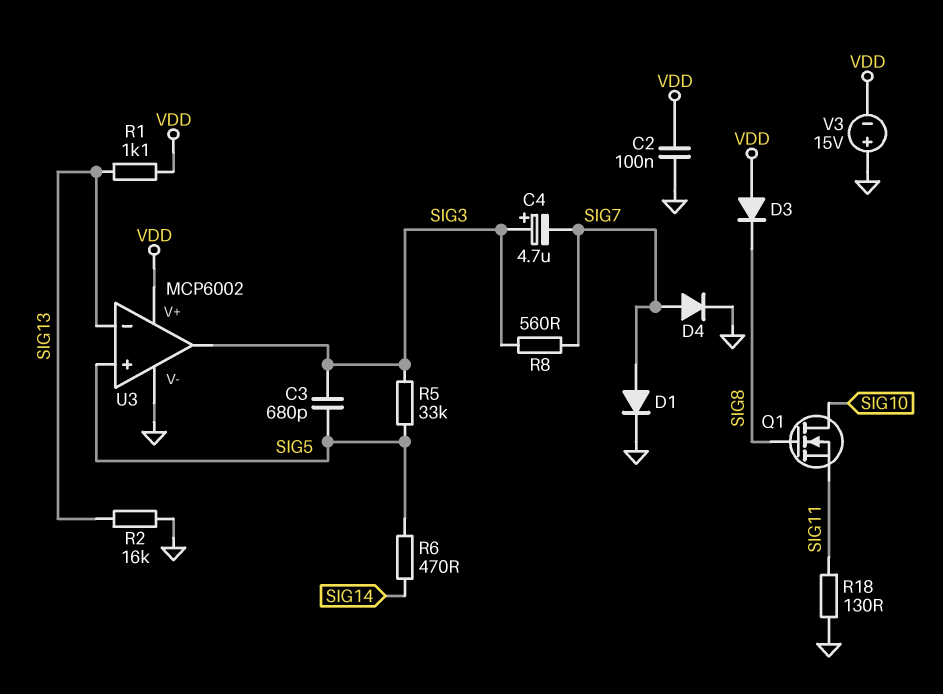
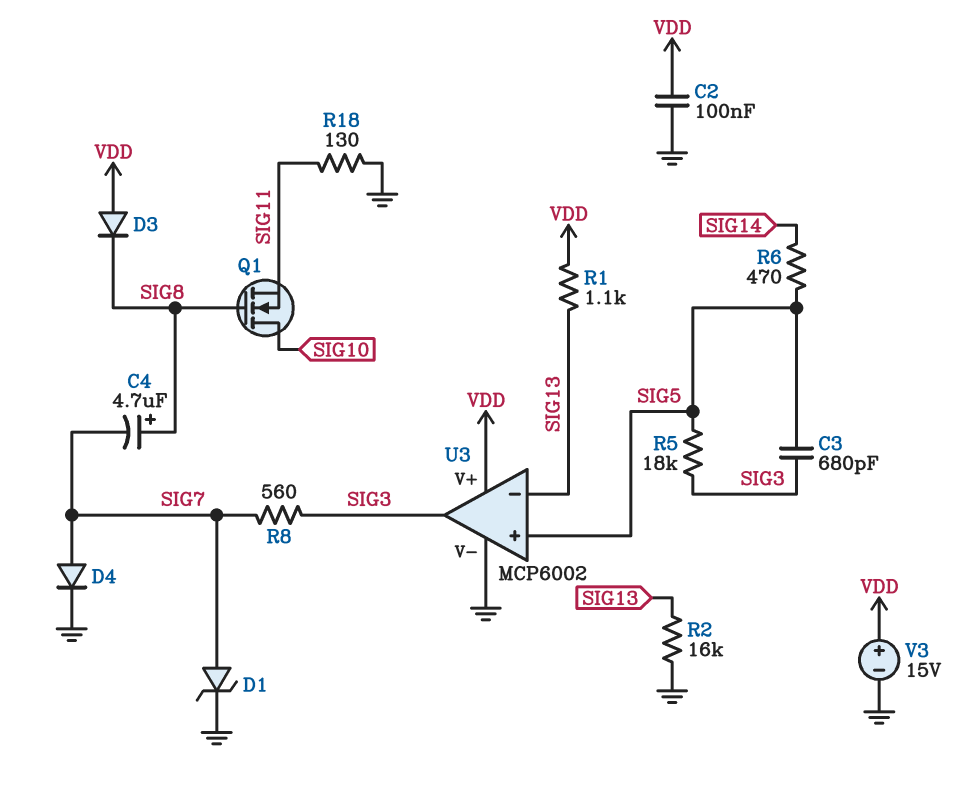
C4: 4.7uF (plus SIG3, minus SIG7) -> 4.7uF (plus SIG8, minus SIG7)
D1: diode (A SIG7, K GND) -> zener (A SIG7, K GND)
R5: 33k (SIG3, SIG5) -> 18k (SIG3, SIG5)
V3: 15V (plus GND, minus VDD) -> 15V (plus VDD, minus GND)

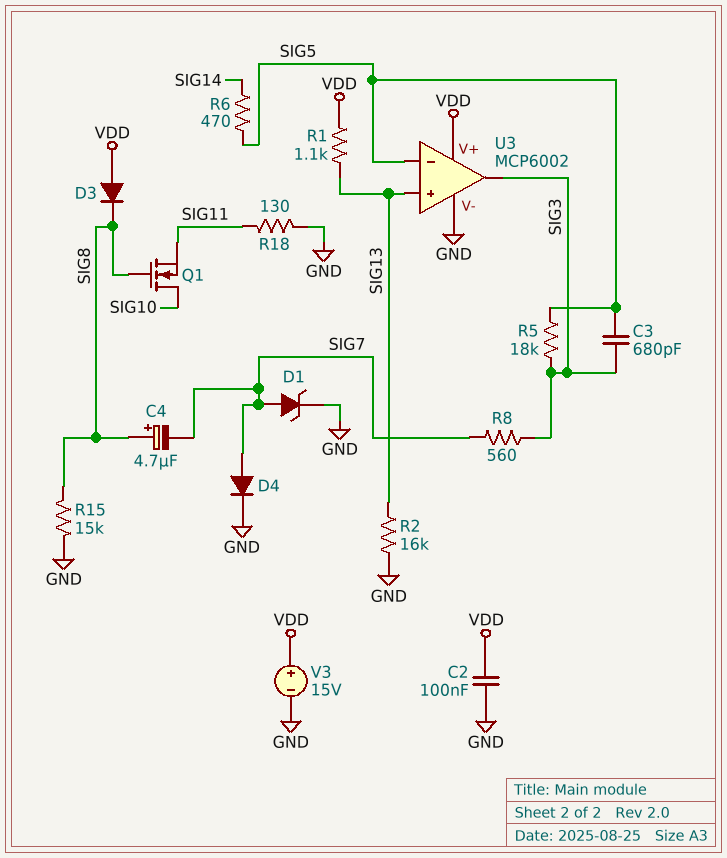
R15: none -> 15k (GND, SIG8)
U3 pin in+: SIG5 -> SIG13
U3 pin in-: SIG13 -> SIG5

